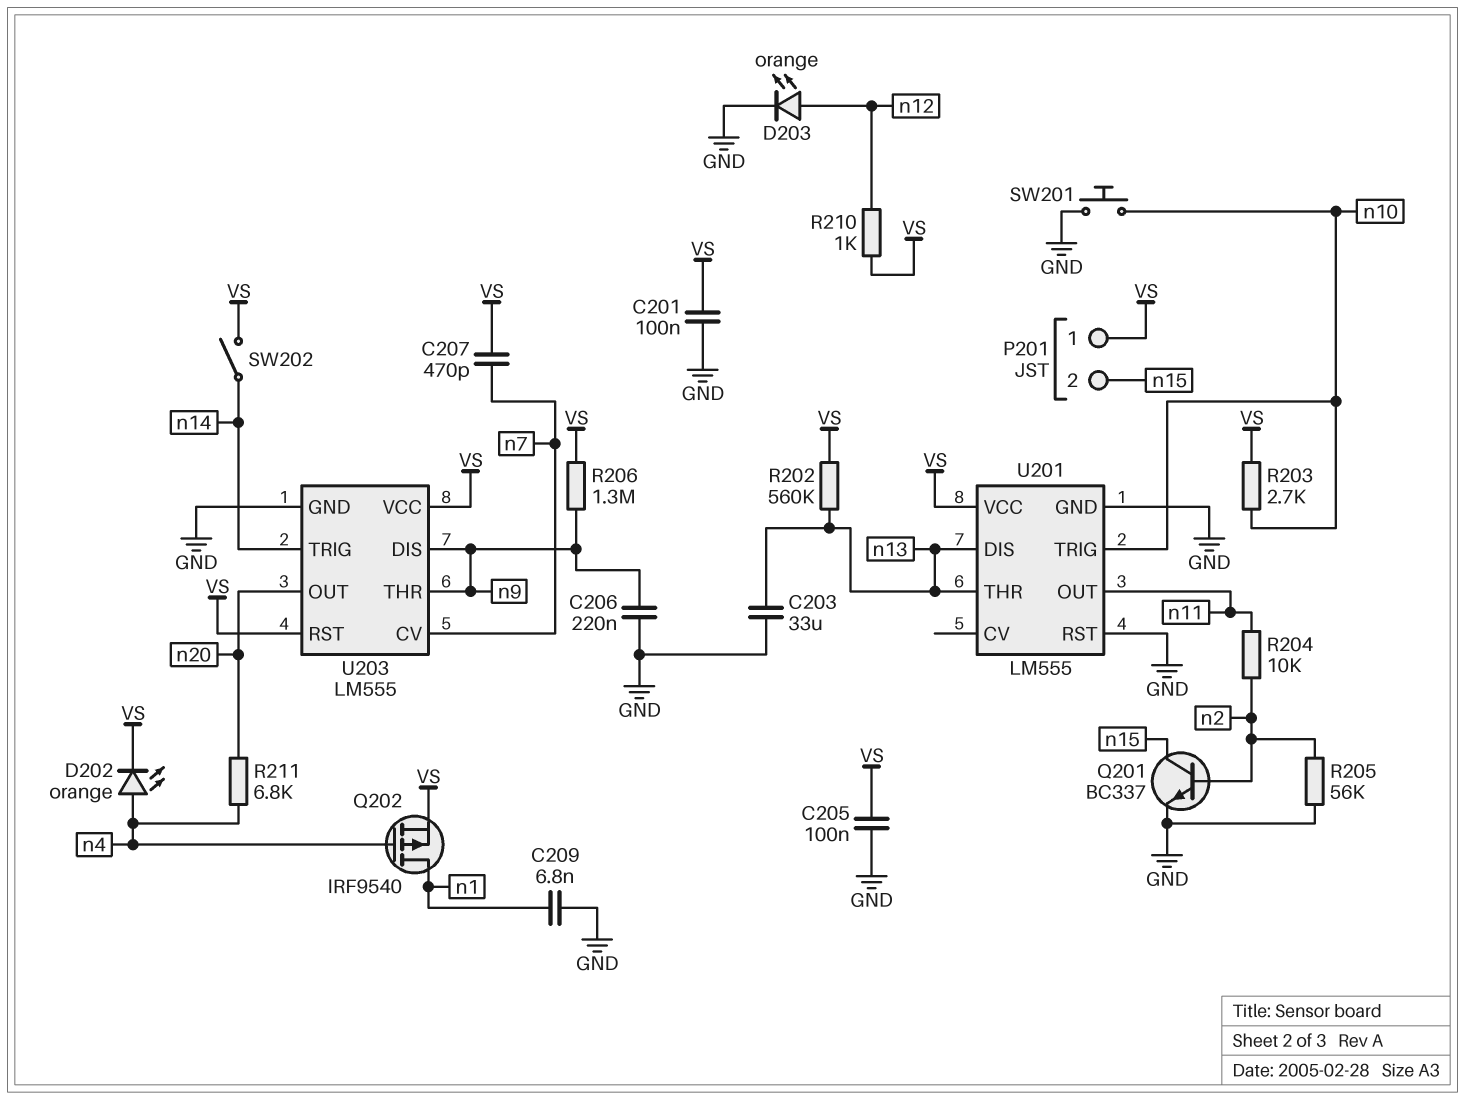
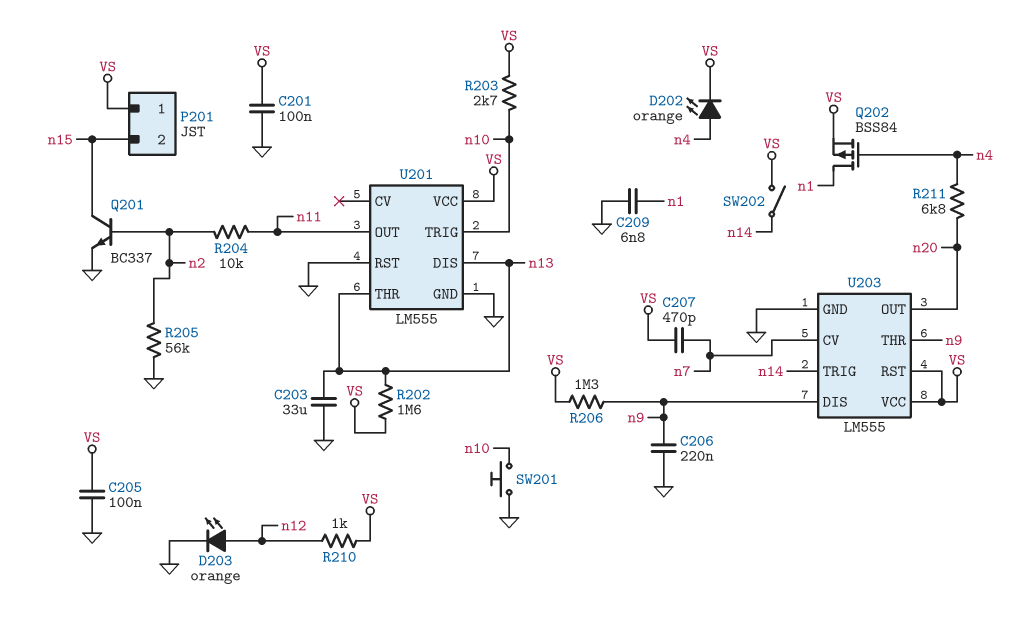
Q202: PMOS IRF9540 (G n4, D n1, S VS) -> PMOS BSS84 (G n4, D n1, S VS)
R202: 560k (VS, n13) -> 1.6M (VS, n13)

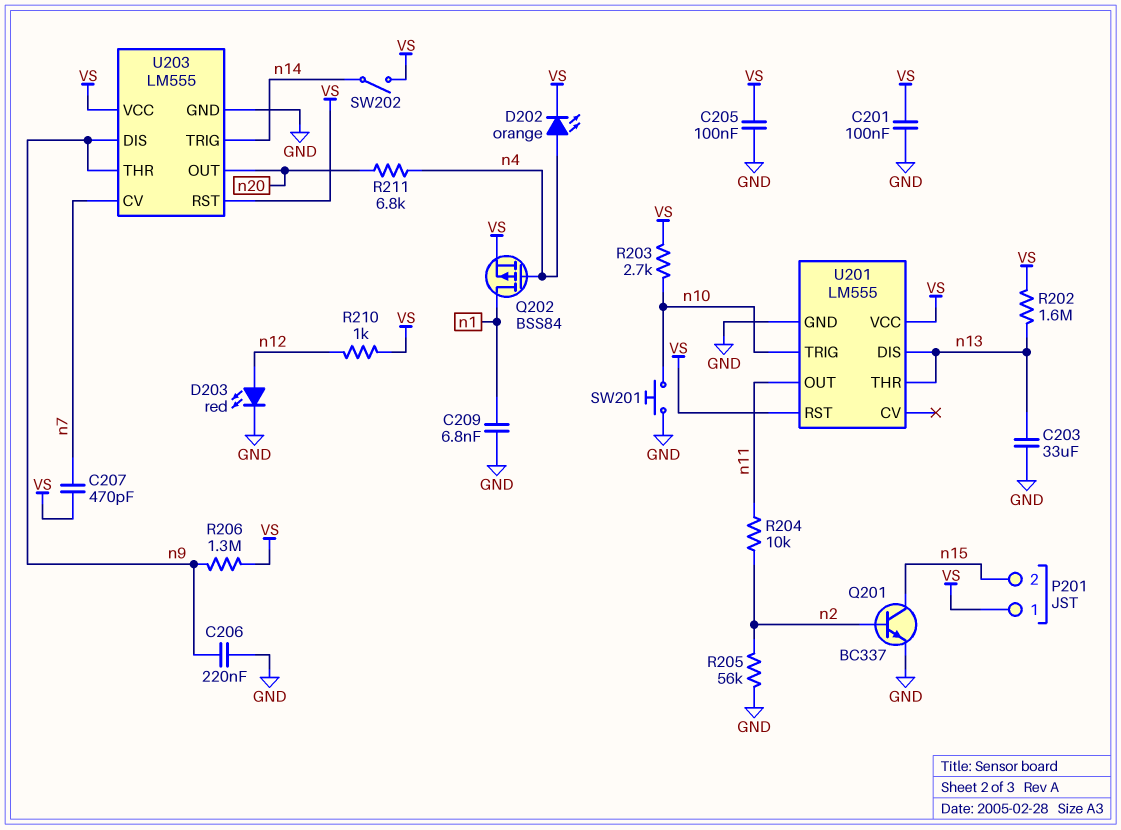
D203: LED orange (A n12, K GND) -> LED red (A n12, K GND)
U201 pin RST: GND -> VS

